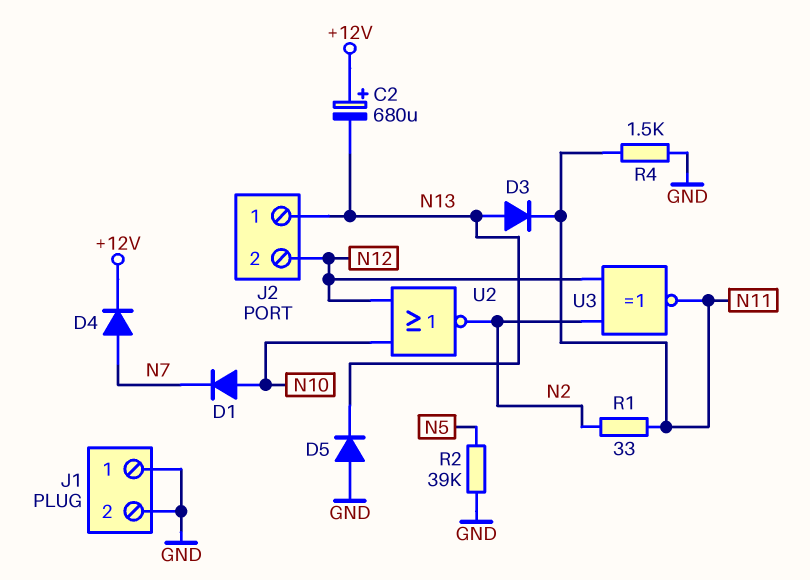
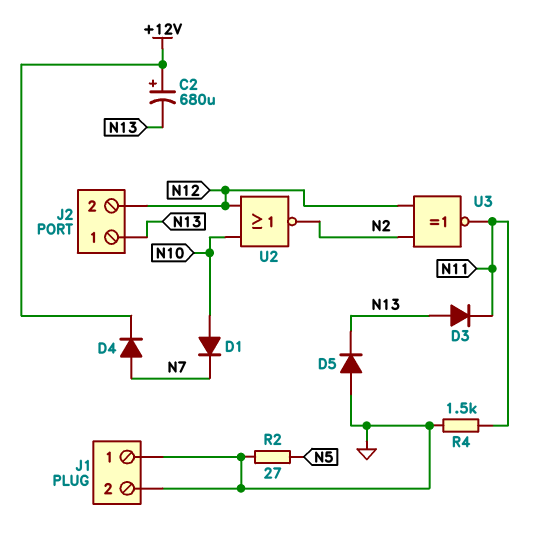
R1: 33 (N2, N11) -> none
R2: 39k (GND, N5) -> 27 (GND, N5)

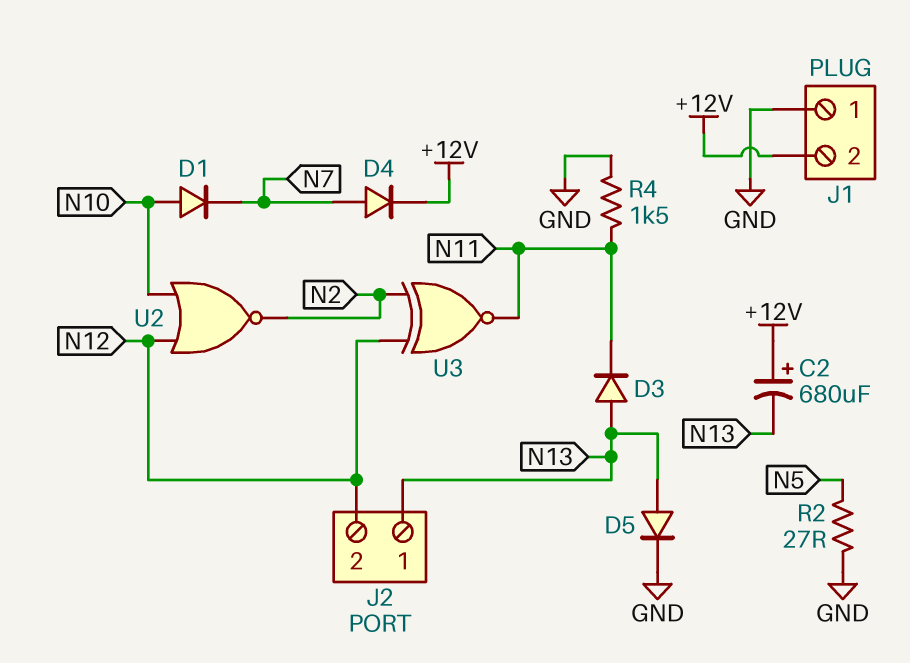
D5: diode (A GND, K N13) -> diode (A N13, K GND)
J1 pin 2: GND -> +12V

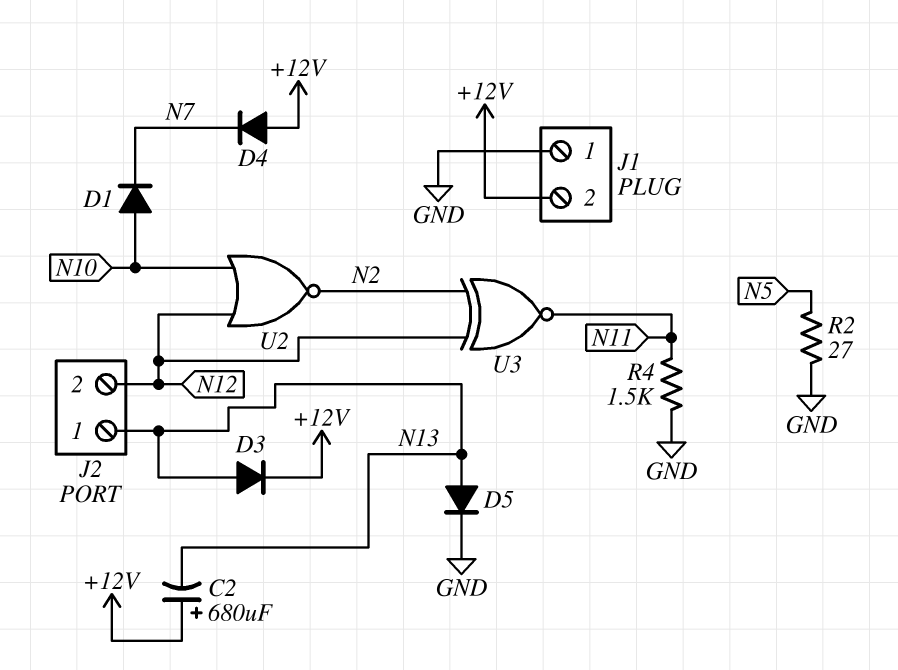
D3: diode (A N13, K N11) -> diode (A N13, K +12V)
D4: diode (A N7, K +12V) -> diode (A +12V, K N7)

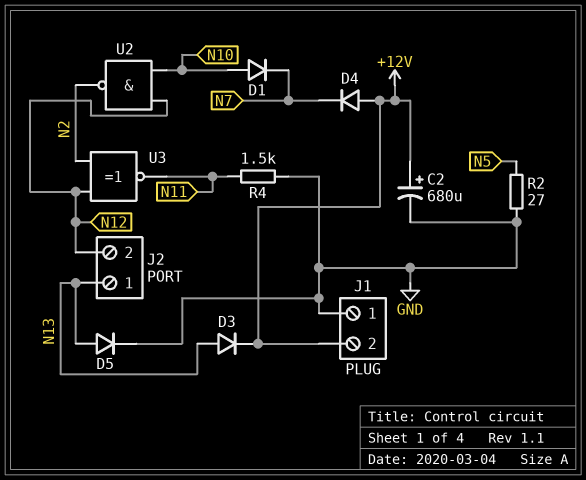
C2: 680uF (plus +12V, minus N13) -> 680uF (plus +12V, minus GND)
U2: NOR (in N10, in N12, out N2) -> NAND (in N10, in N12, out N2)

